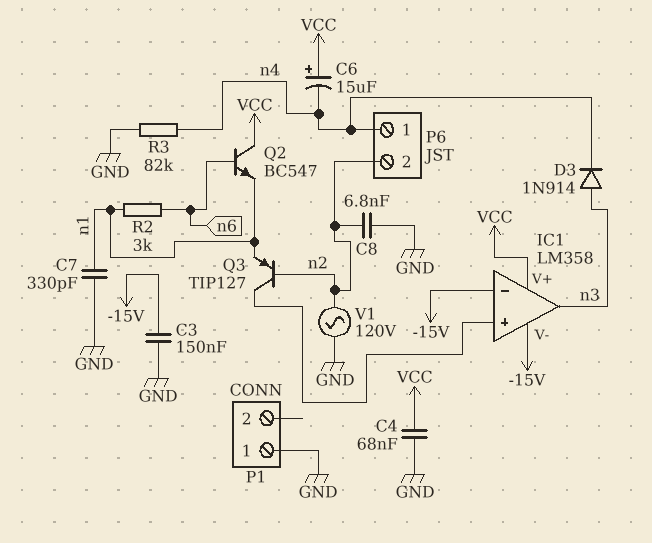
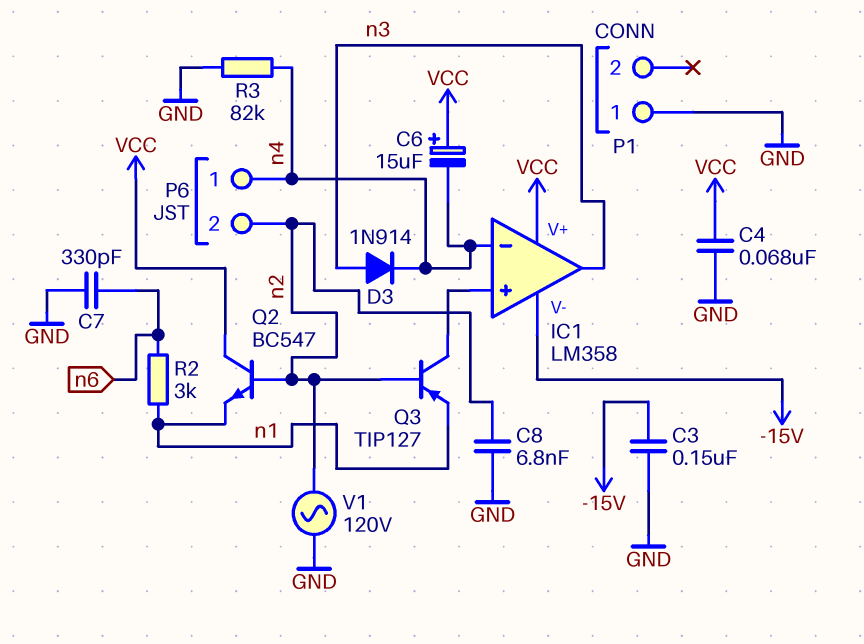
C7: 330pF (GND, n1) -> 330pF (GND, n6)
IC1 pin in-: -15V -> n4
Q2: NPN BC547 (B n6, C VCC, E n1) -> NPN BC547 (B n2, C VCC, E n1)

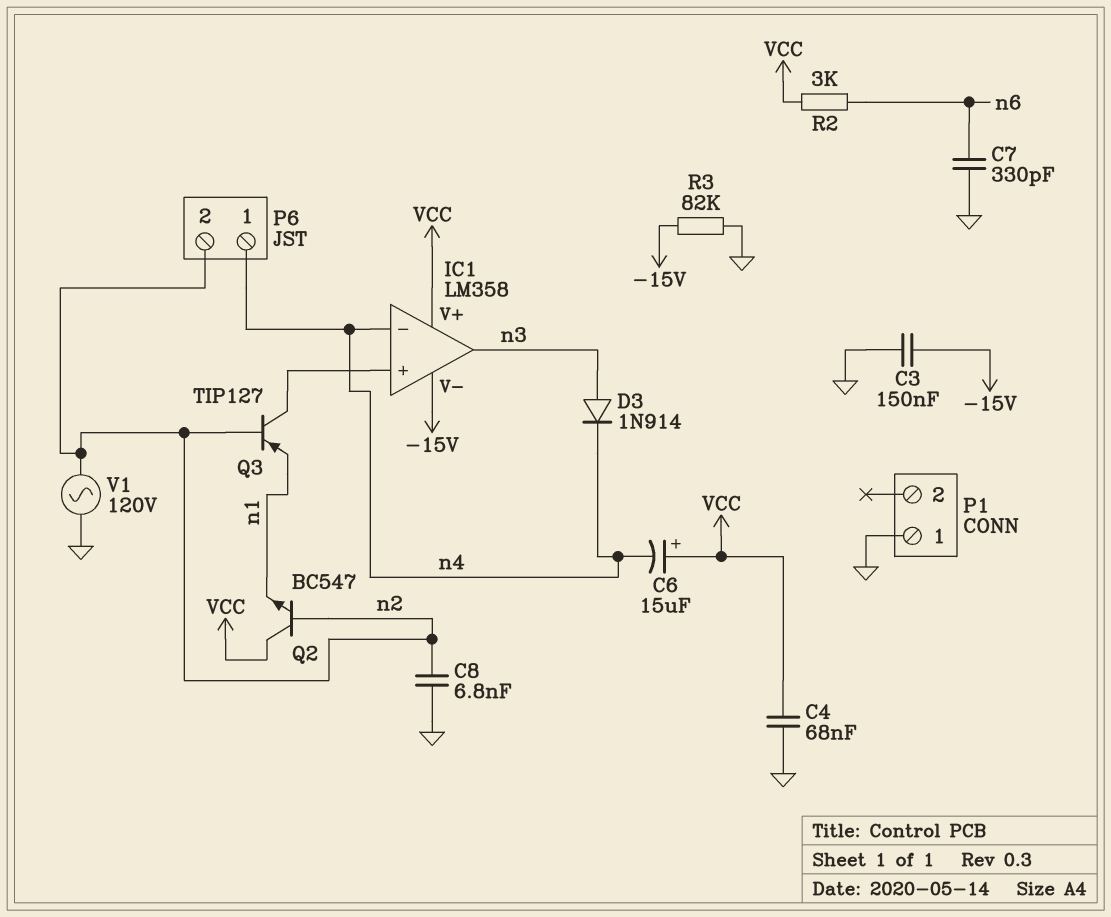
R2: 3k (n1, n6) -> 3k (VCC, n6)
R3: 82k (GND, n4) -> 82k (-15V, GND)

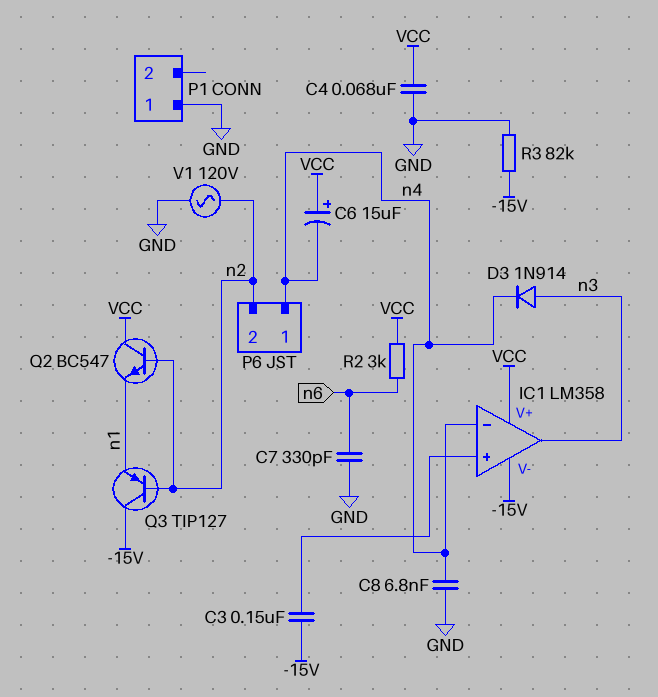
C3: 150nF (-15V, GND) -> 150nF (-15V, IC1/in+)
C8: 6.8nF (GND, n2) -> 6.8nF (GND, n4)
Q3: PNP TIP127 (B n2, C IC1/in+, E n1) -> PNP TIP127 (B n2, C -15V, E n1)

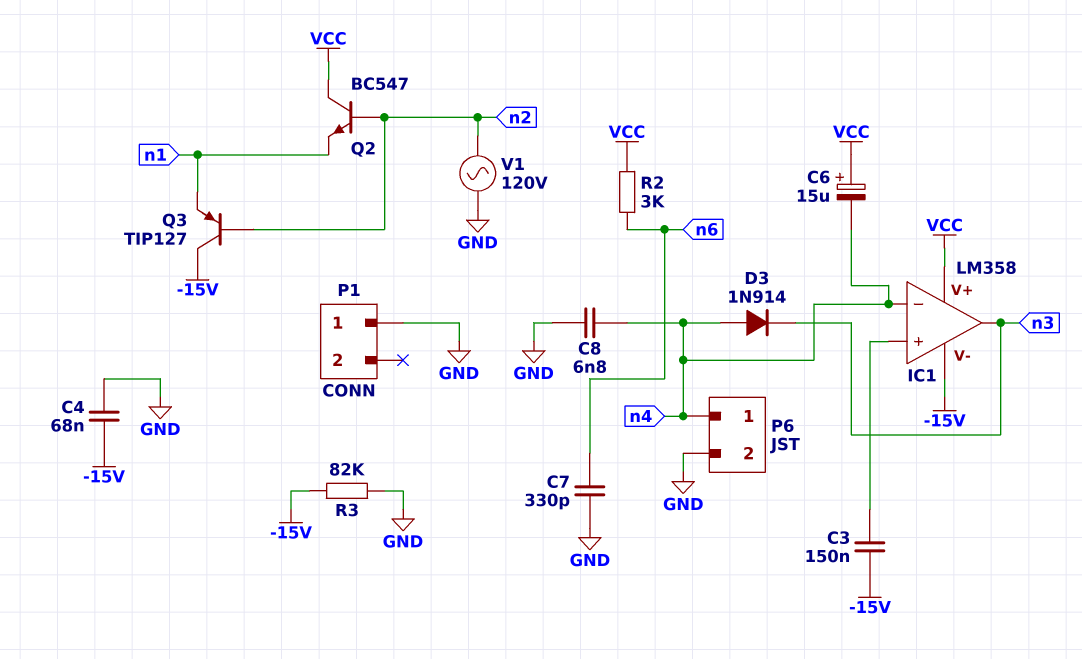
C4: 68nF (GND, VCC) -> 68nF (-15V, GND)
D3: diode 1N914 (A n3, K n4) -> diode 1N914 (A n4, K n3)
P6 pin 2: n2 -> GND

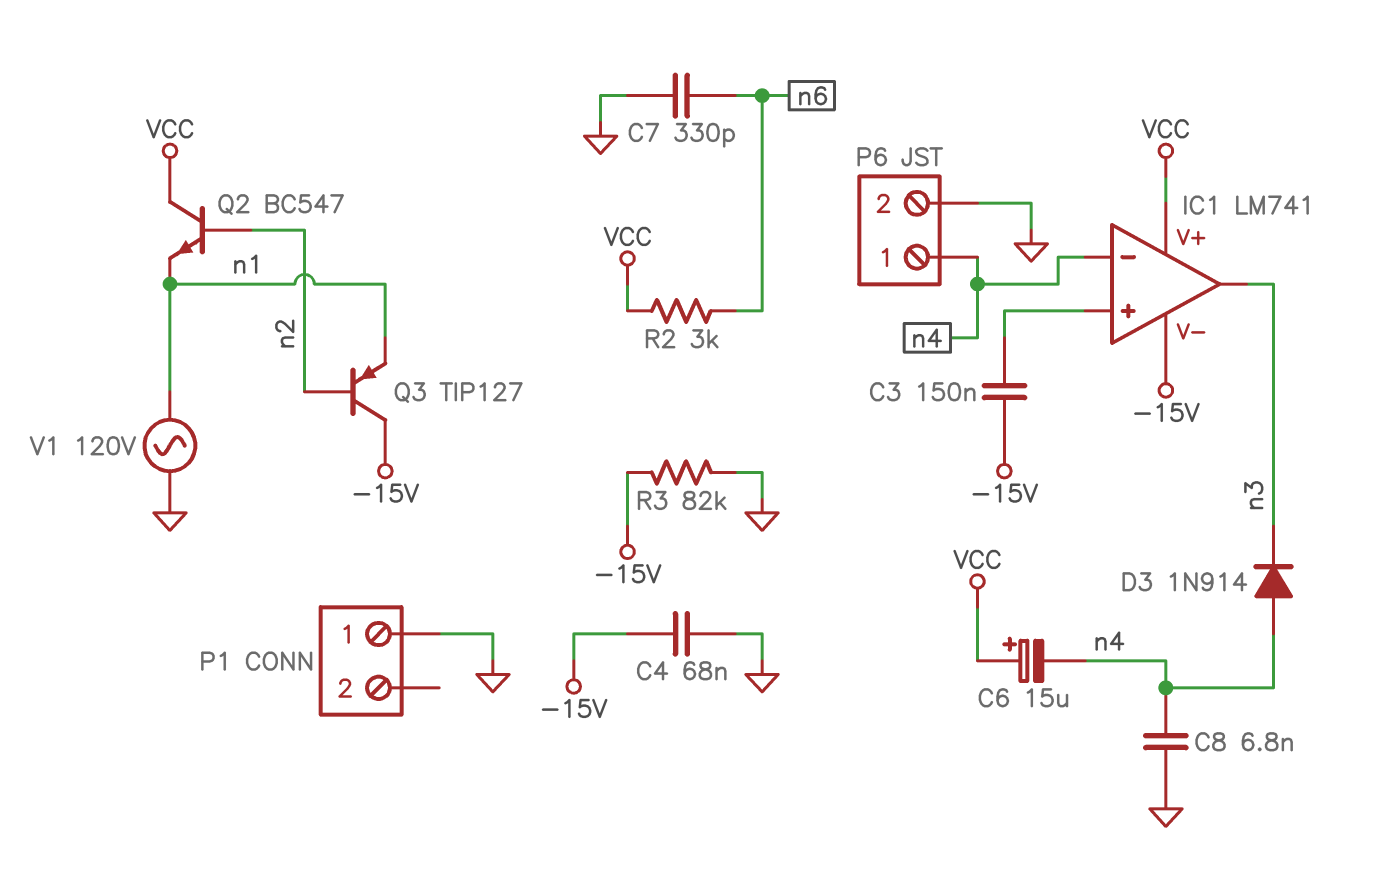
IC1: LM358 -> LM741
V1: AC 120V (GND, n2) -> AC 120V (GND, n1)

